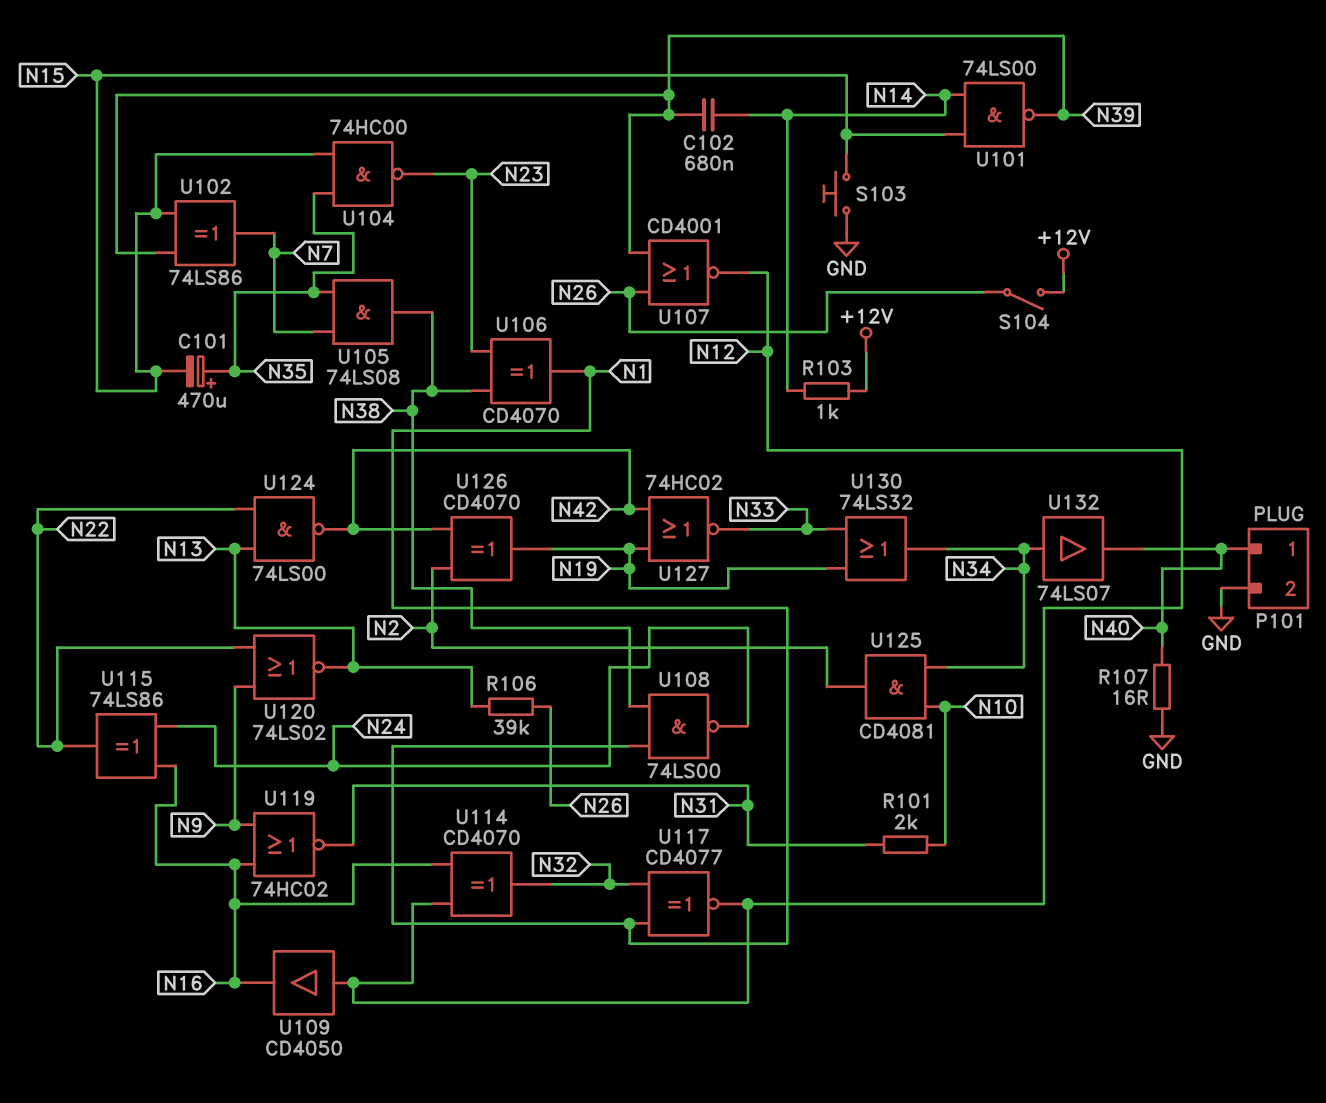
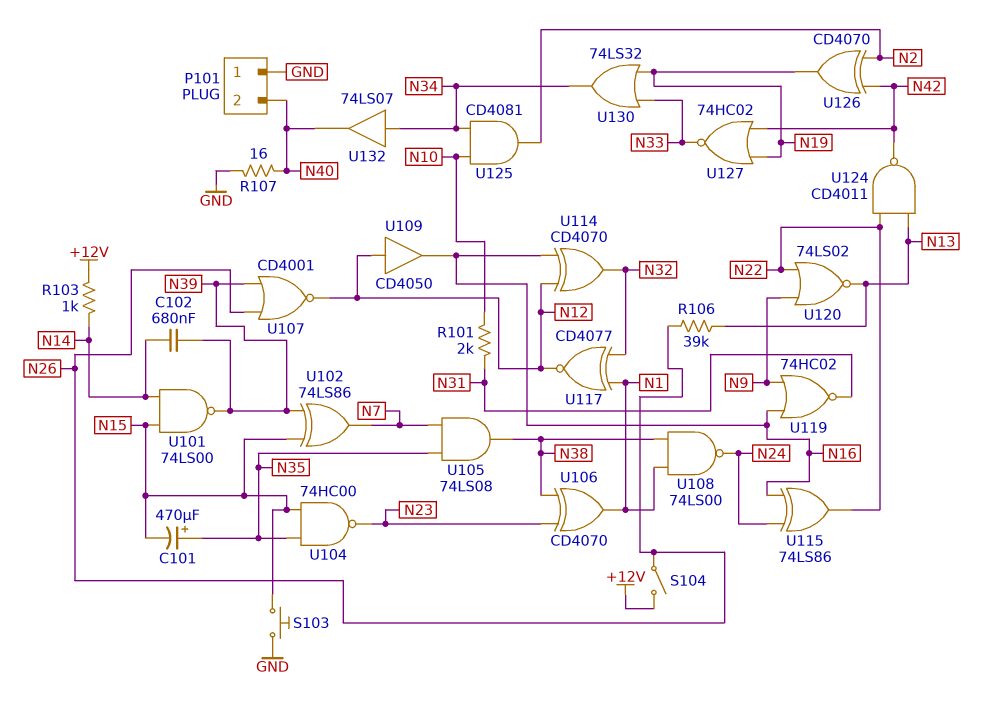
P101 pin 1: N40 -> GND
P101 pin 2: GND -> N40
U124: NAND 74LS00 (in N13, in N22, out N42) -> NAND CD4011 (in N13, in N22, out N42)

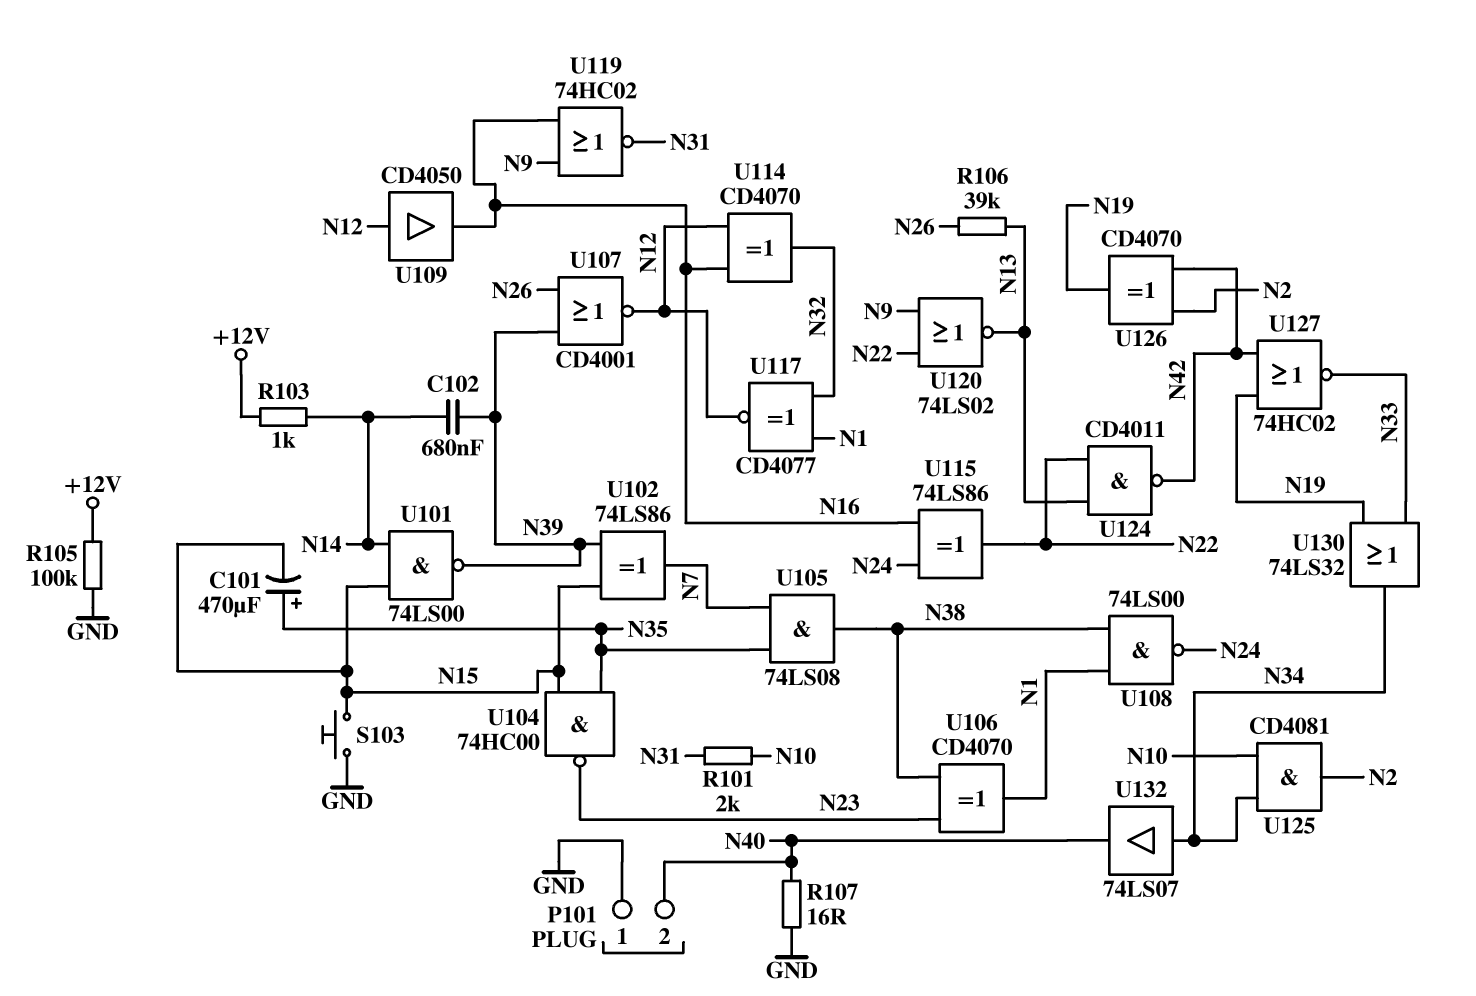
R105: none -> 100k (+12V, GND)
S104: switch (+12V, N26) -> none

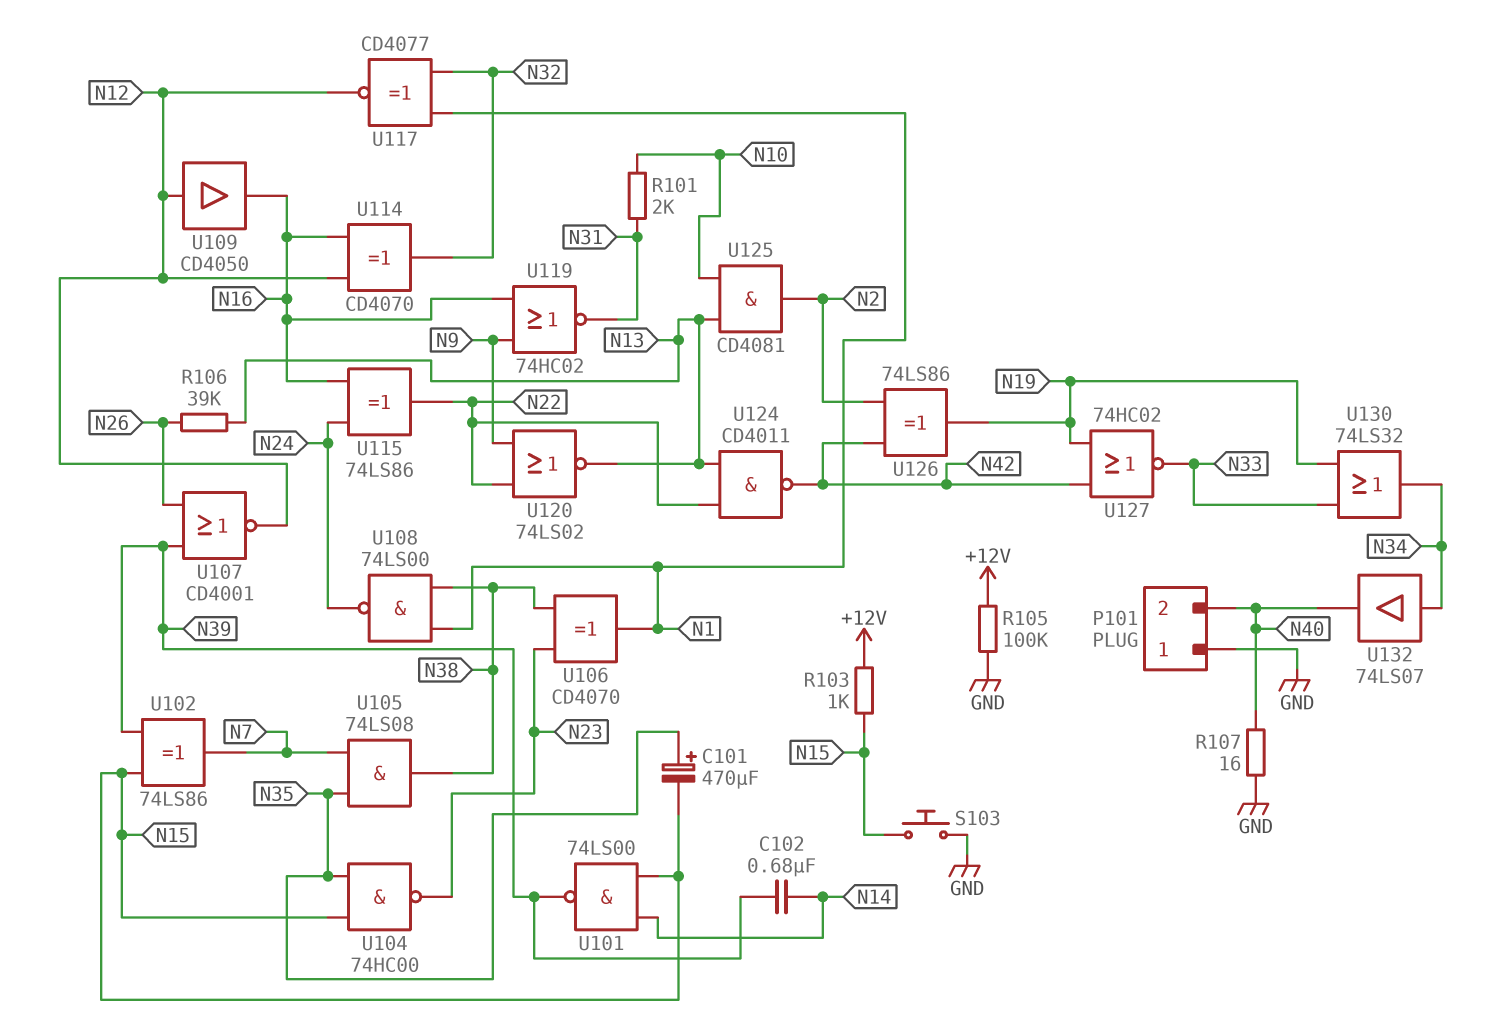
R103: 1k (+12V, N14) -> 1k (+12V, N15)
U125: AND CD4081 (in N10, in N34, out N2) -> AND CD4081 (in N10, in N13, out N2)
U126: XOR CD4070 (in N2, in N42, out N19) -> XOR 74LS86 (in N2, in N42, out N19)

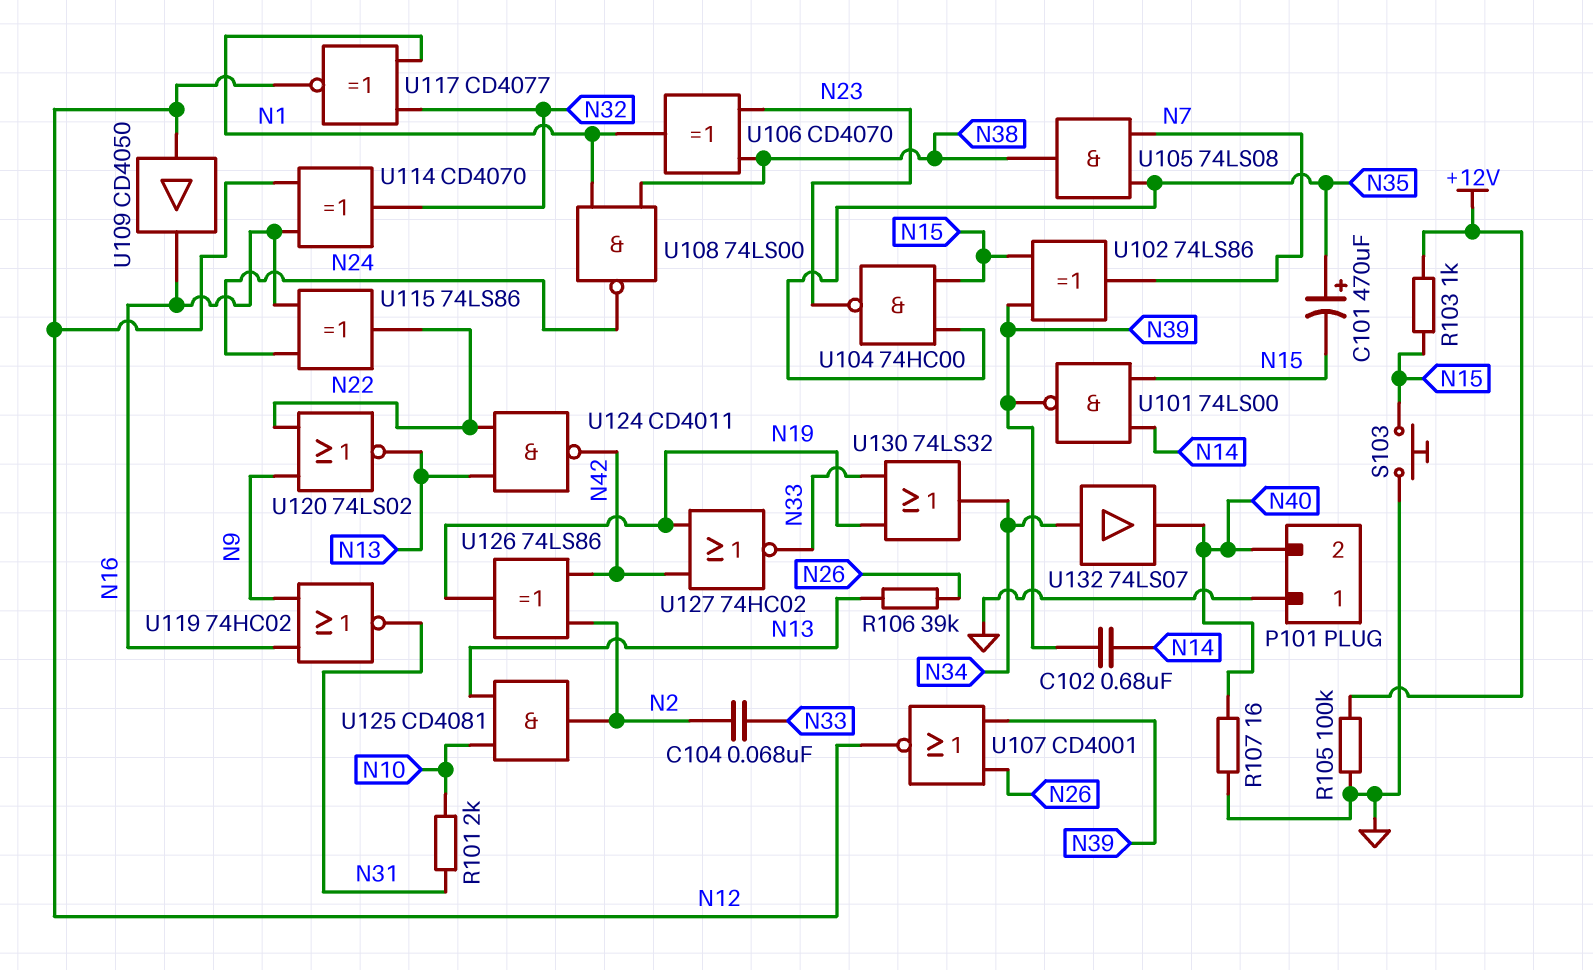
C104: none -> 68nF (N2, N33)

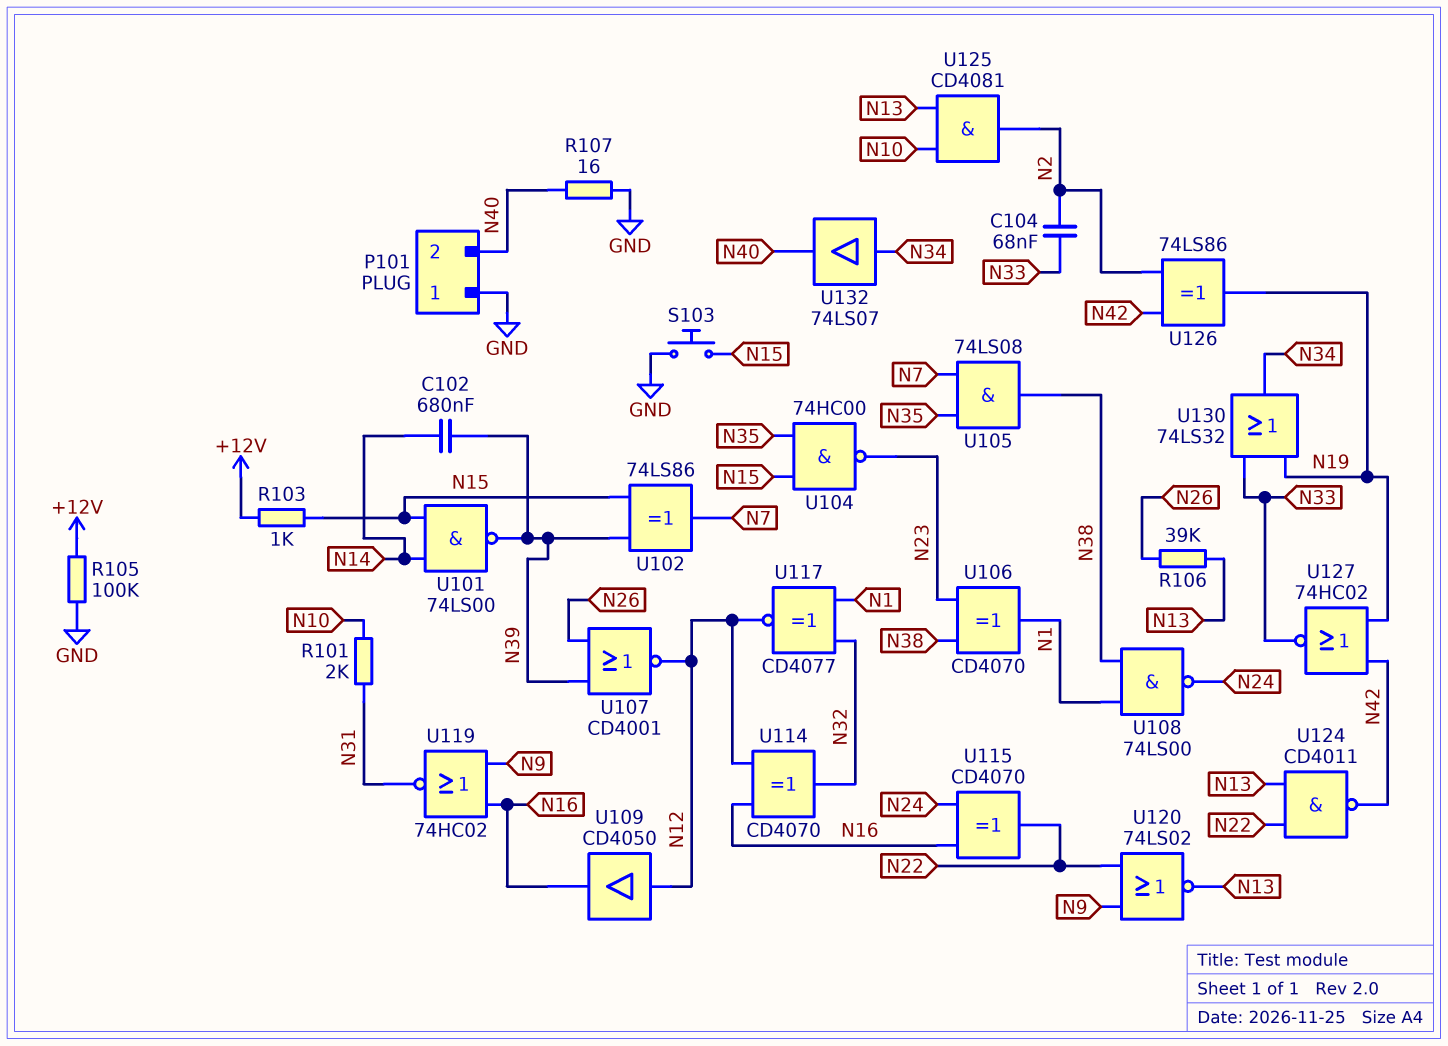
C101: 470uF (plus N35, minus N15) -> none
U115: XOR 74LS86 (in N16, in N24, out N22) -> XOR CD4070 (in N16, in N24, out N22)

